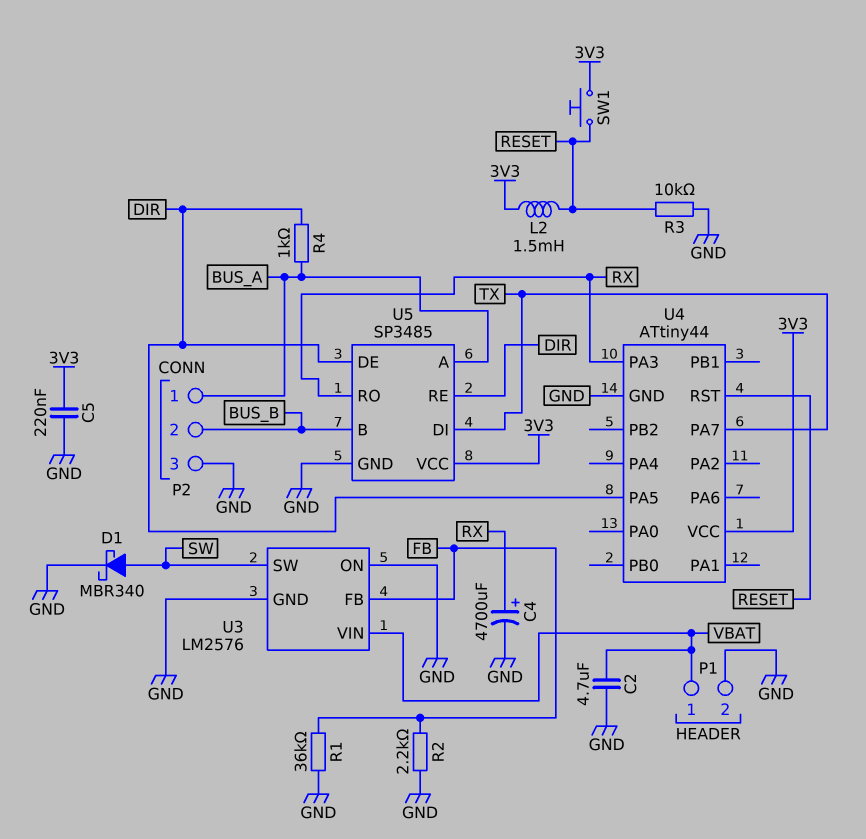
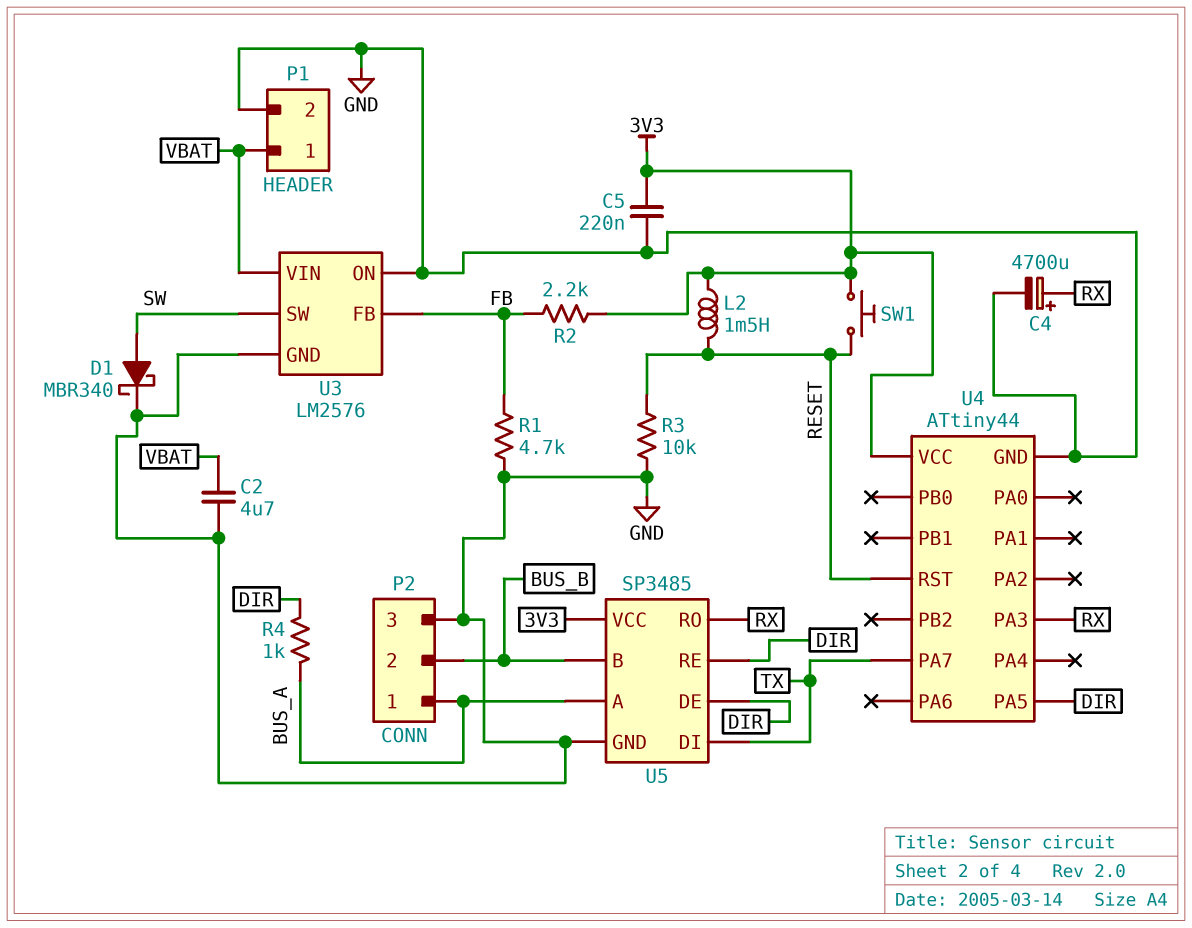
R1: 36k (FB, GND) -> 4.7k (FB, GND)
R2: 2.2k (FB, GND) -> 2.2k (3V3, FB)

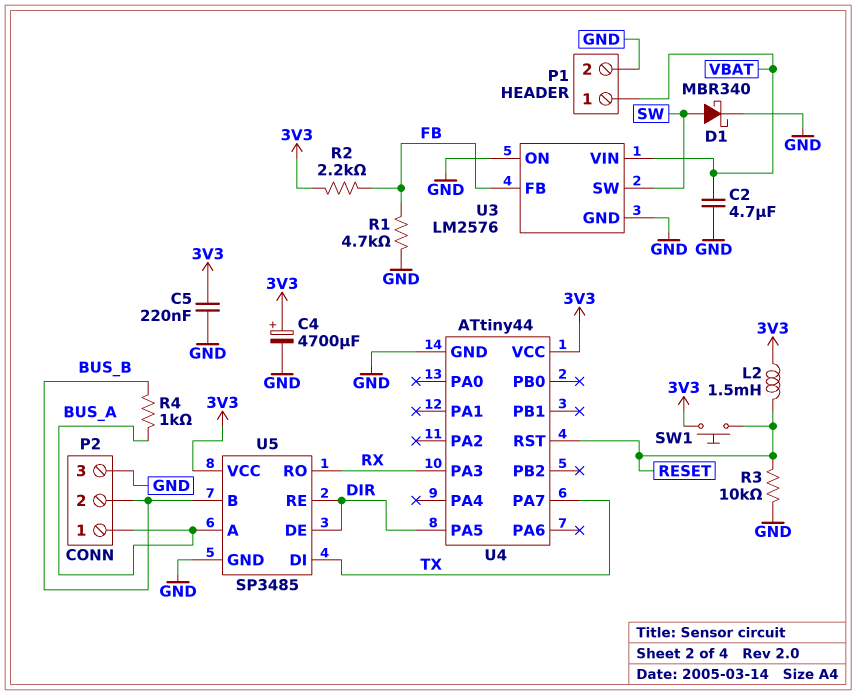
C4: 4700uF (plus RX, minus GND) -> 4700uF (plus 3V3, minus GND)
R4: 1k (BUS_A, DIR) -> 1k (BUS_A, BUS_B)

